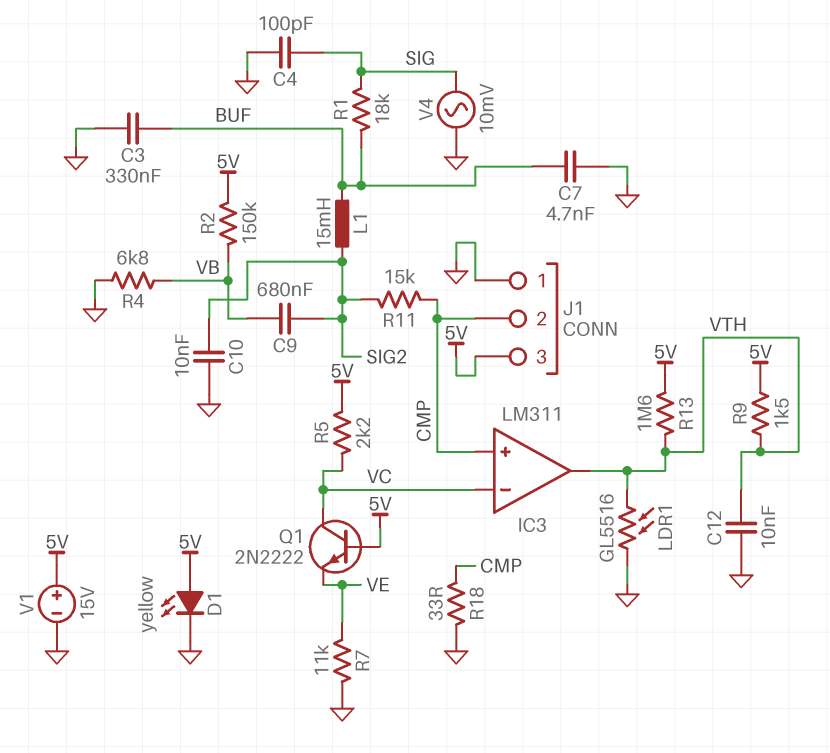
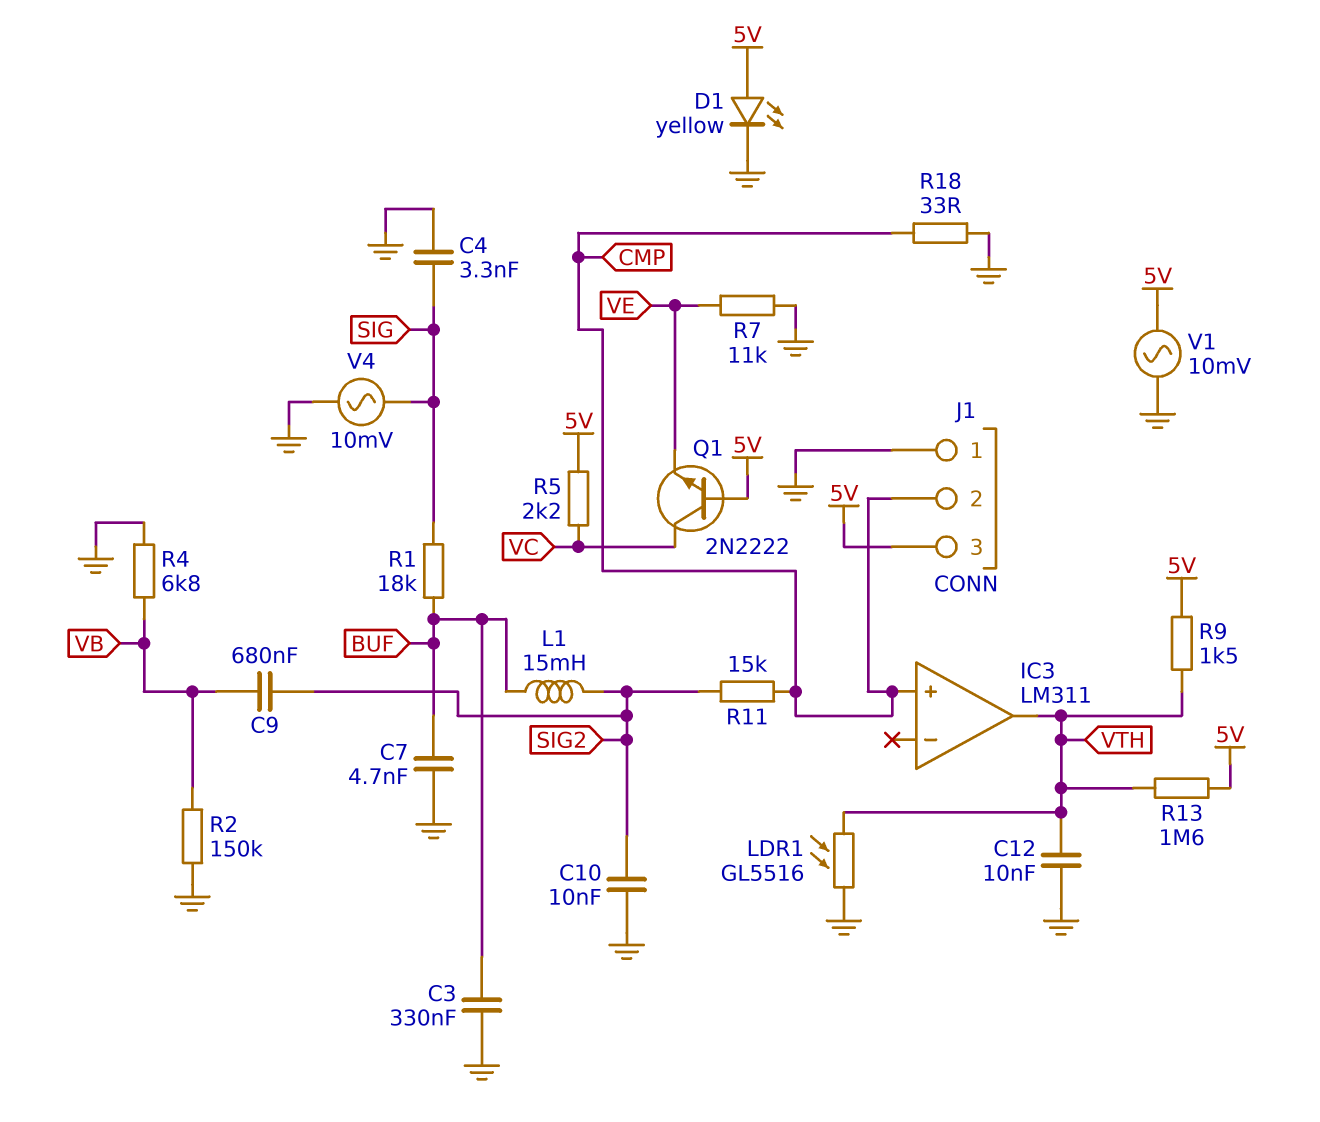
C4: 100pF (GND, SIG) -> 3.3nF (GND, SIG)
IC3 pin in-: VC -> none
R2: 150k (5V, VB) -> 150k (GND, VB)
V1: 15V (plus 5V, minus GND) -> AC 10mV (5V, GND)

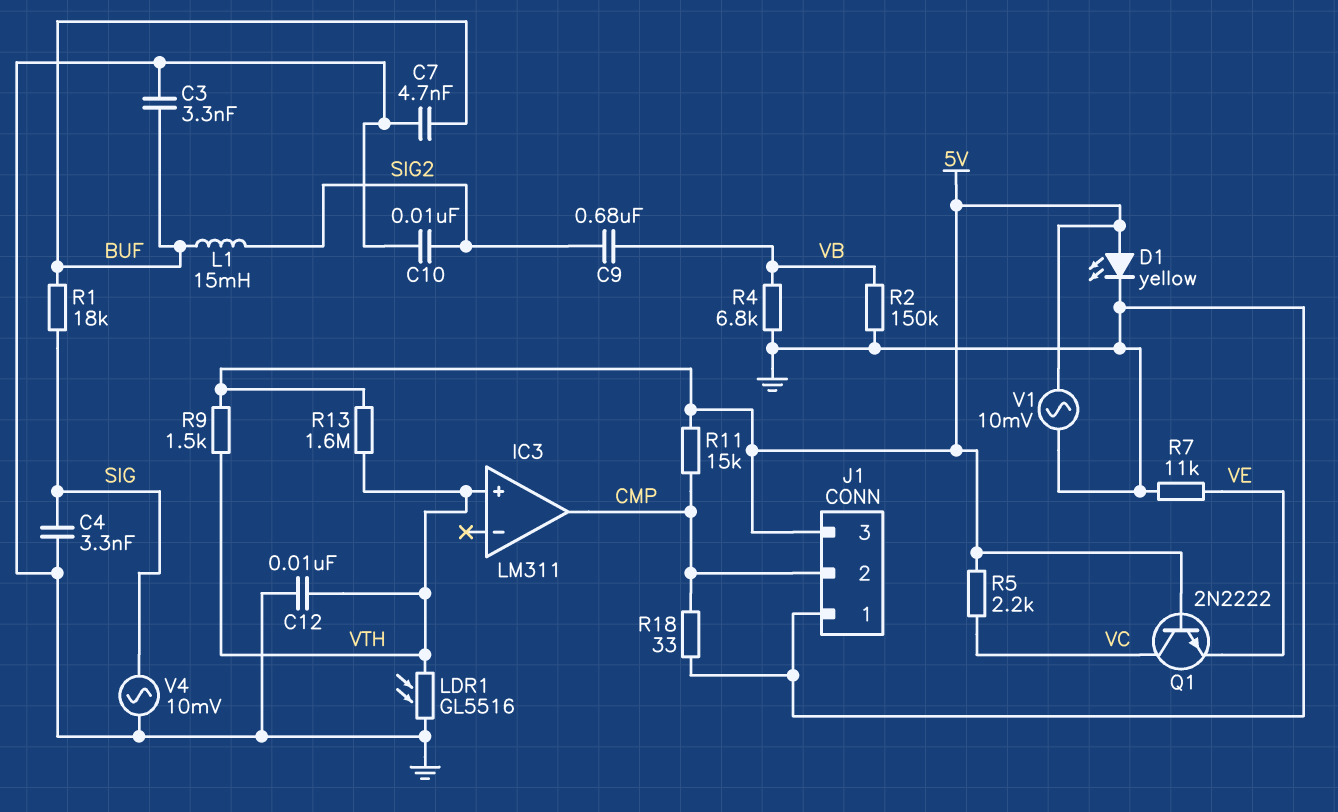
C3: 330nF (BUF, GND) -> 3.3nF (BUF, GND)
IC3 pin in+: CMP -> VTH
IC3 pin out: VTH -> CMP
R11: 15k (CMP, SIG2) -> 15k (5V, CMP)

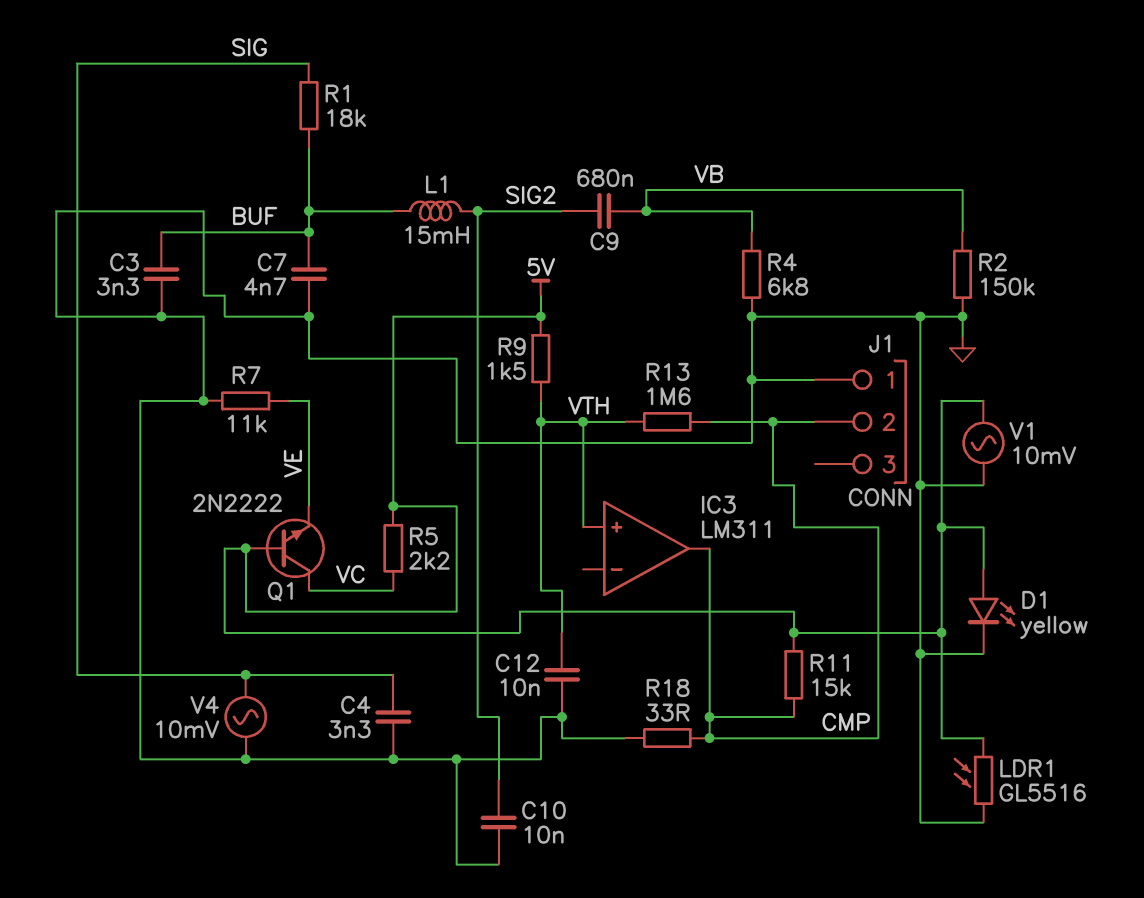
J1 pin 3: 5V -> none
LDR1: GL5516 (GND, VTH) -> GL5516 (5V, GND)
R13: 1.6M (5V, VTH) -> 1.6M (CMP, VTH)

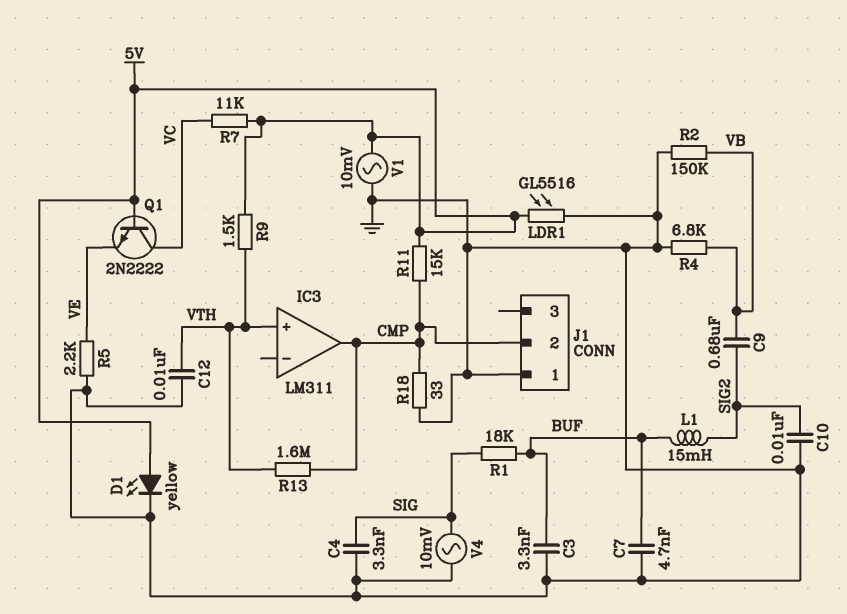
R5: 2.2k (5V, VC) -> 2.2k (GND, VE)
R7: 11k (GND, VE) -> 11k (5V, VC)

